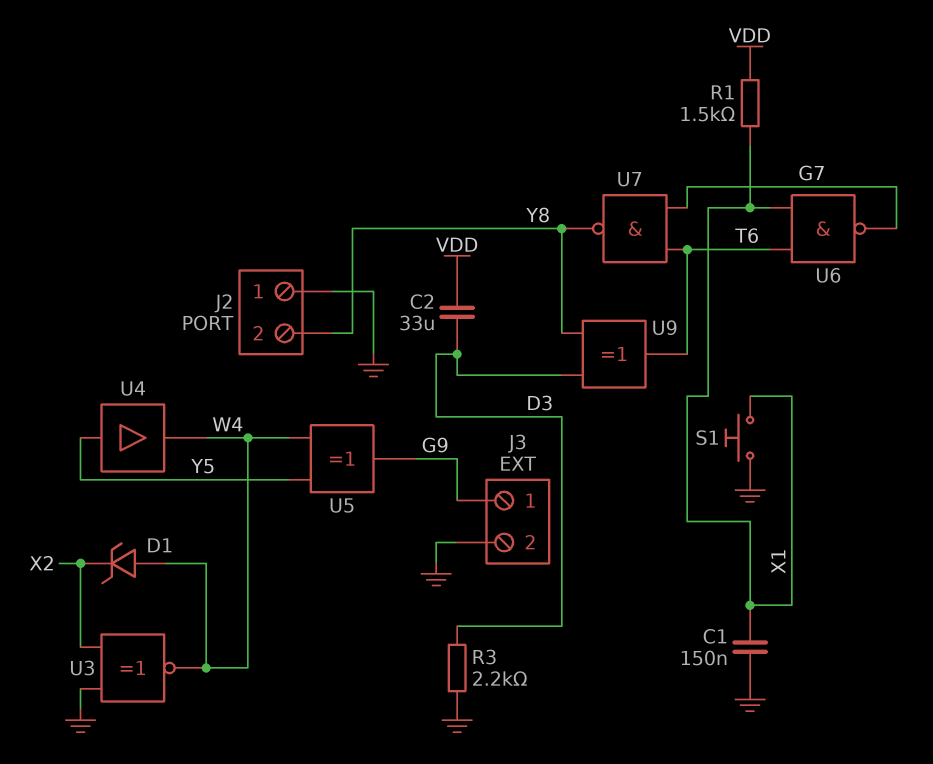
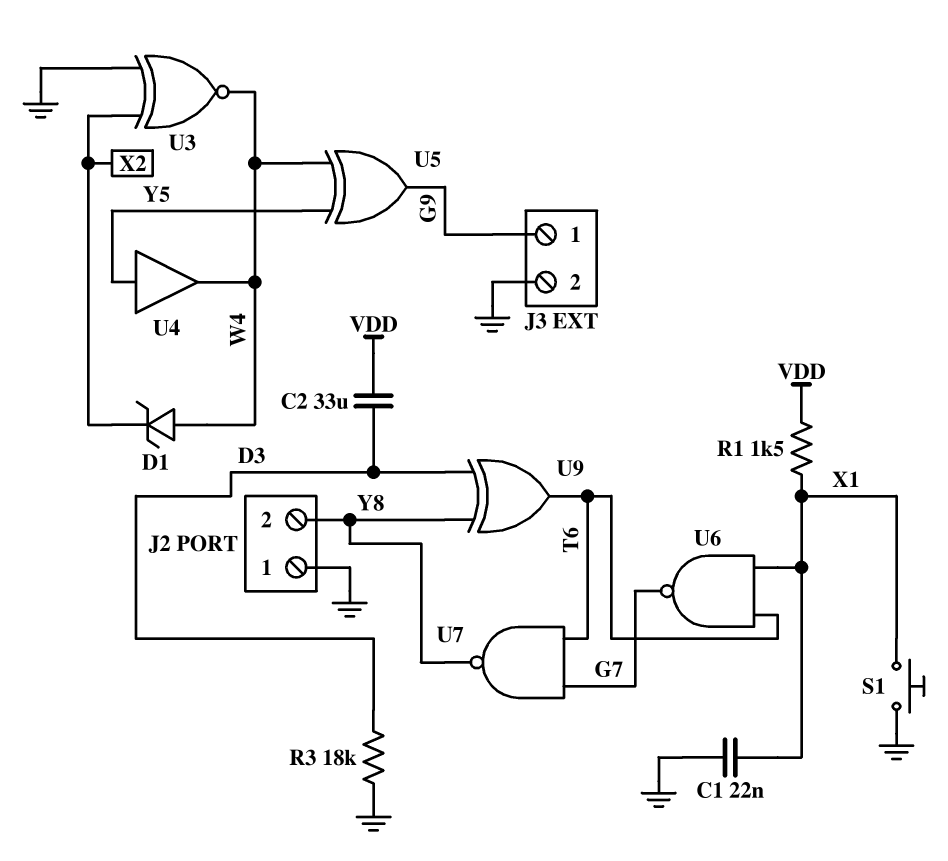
C1: 150nF (GND, X1) -> 22nF (GND, X1)
R3: 2.2k (D3, GND) -> 18k (D3, GND)

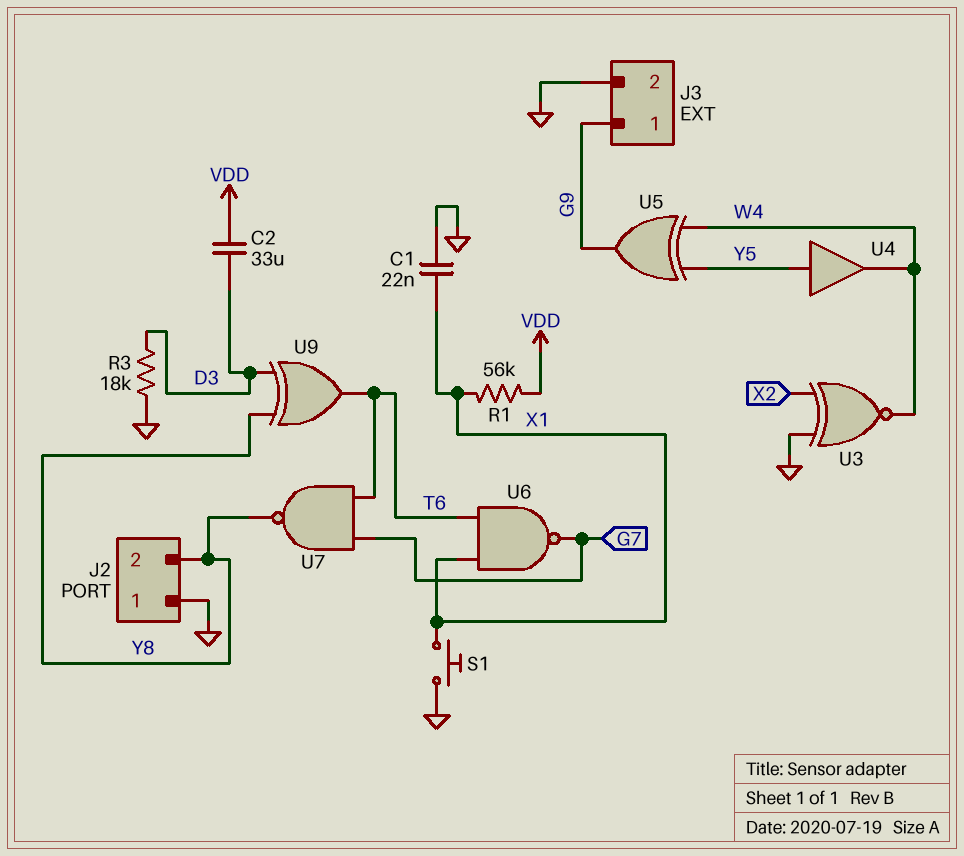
D1: zener (A W4, K X2) -> none
R1: 1.5k (VDD, X1) -> 56k (VDD, X1)

